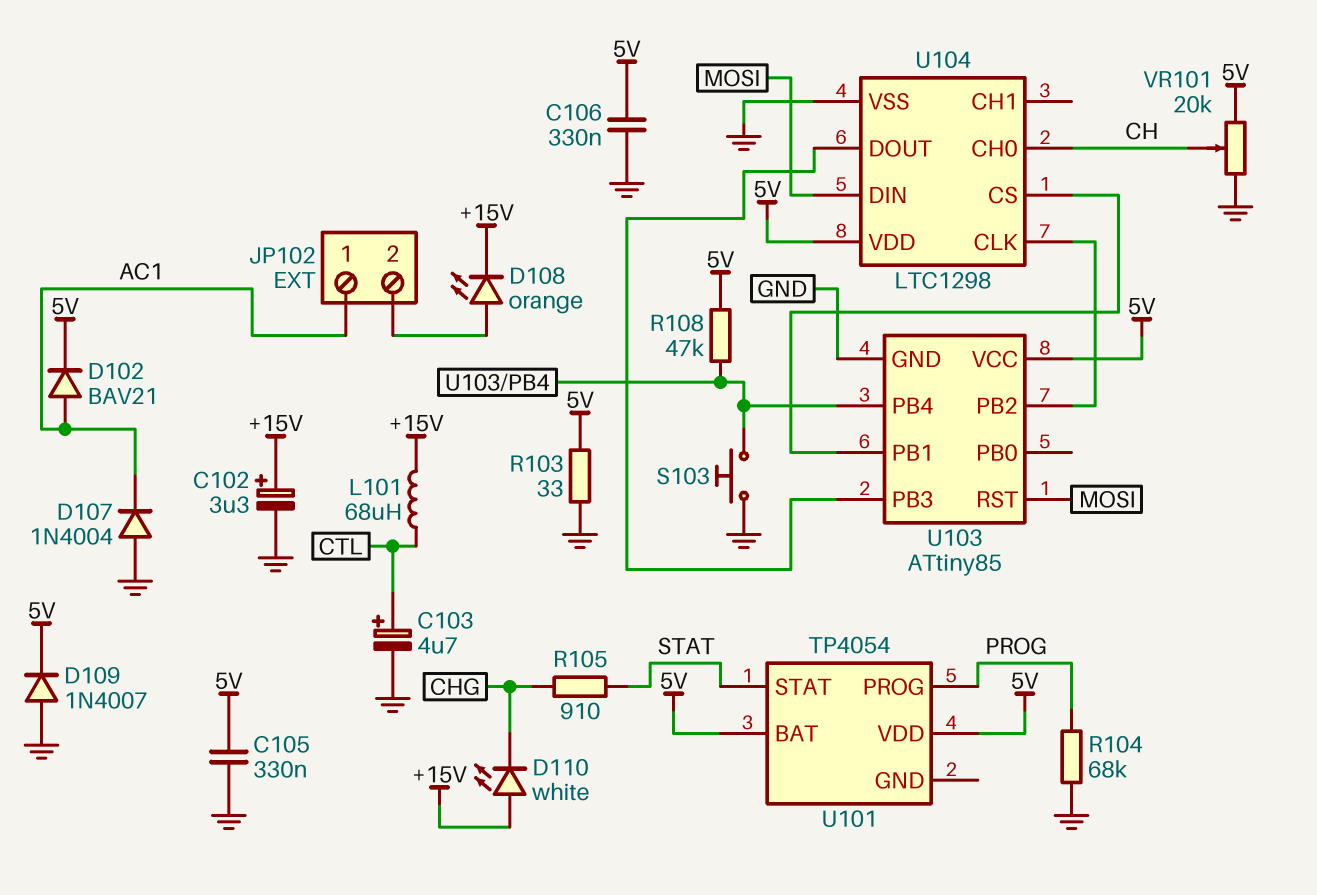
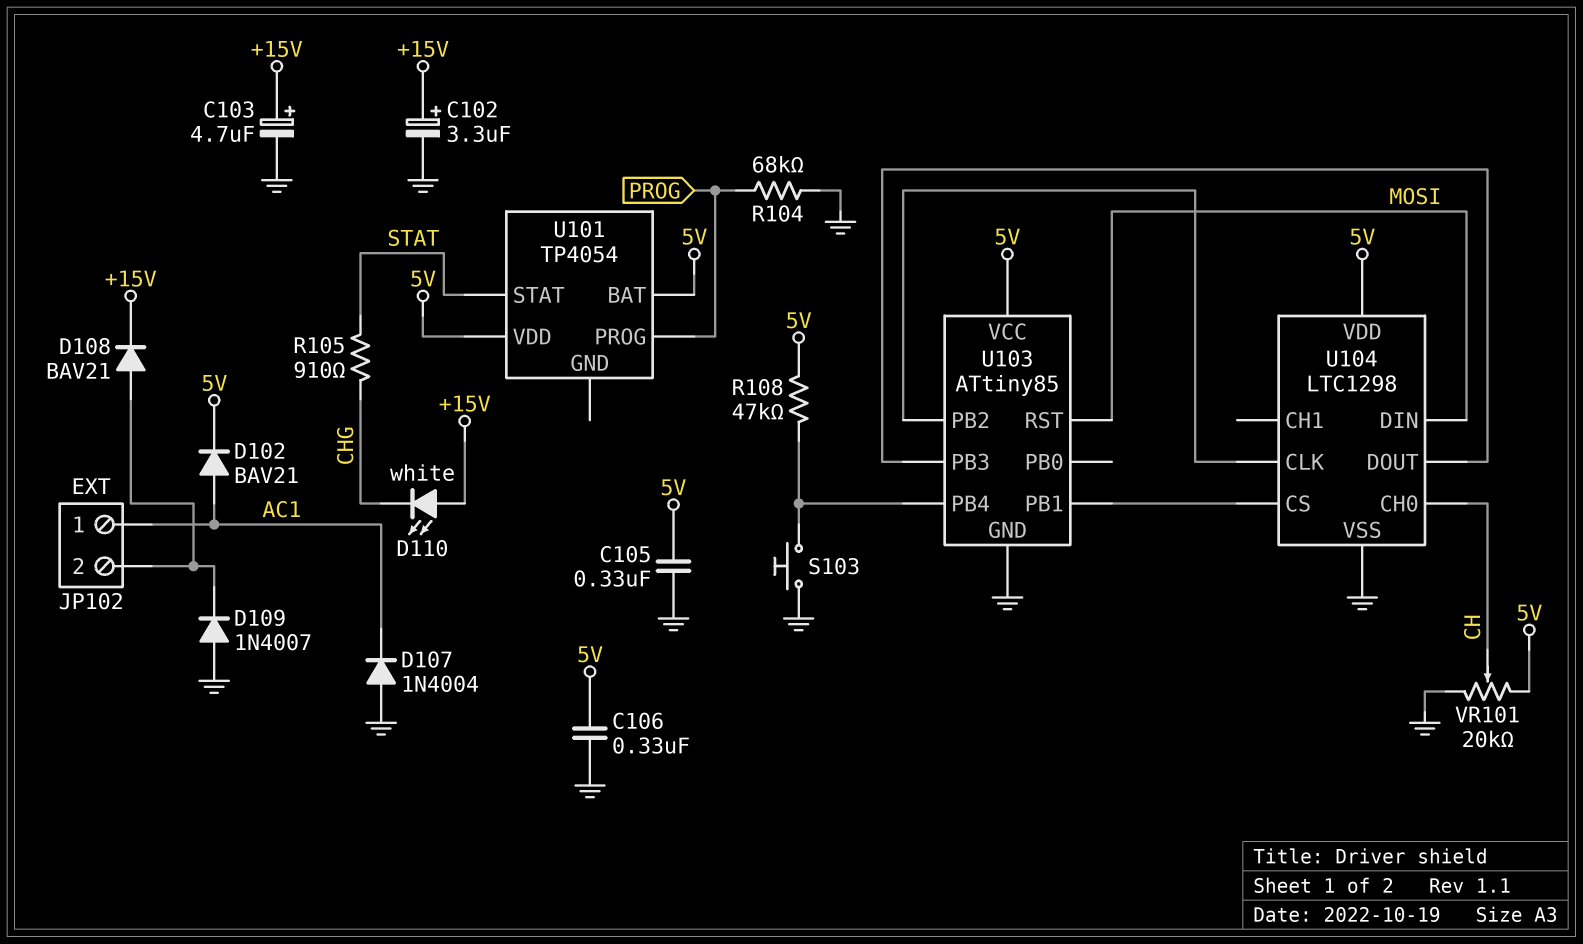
C103: 4.7uF (plus CTL, minus GND) -> 4.7uF (plus +15V, minus GND)
D108: LED orange (A JP102/2, K +15V) -> diode BAV21 (A JP102/2, K +15V)
D109: diode 1N4007 (A GND, K 5V) -> diode 1N4007 (A GND, K JP102/2)
L101: 68uH (+15V, CTL) -> none
R103: 33 (5V, GND) -> none

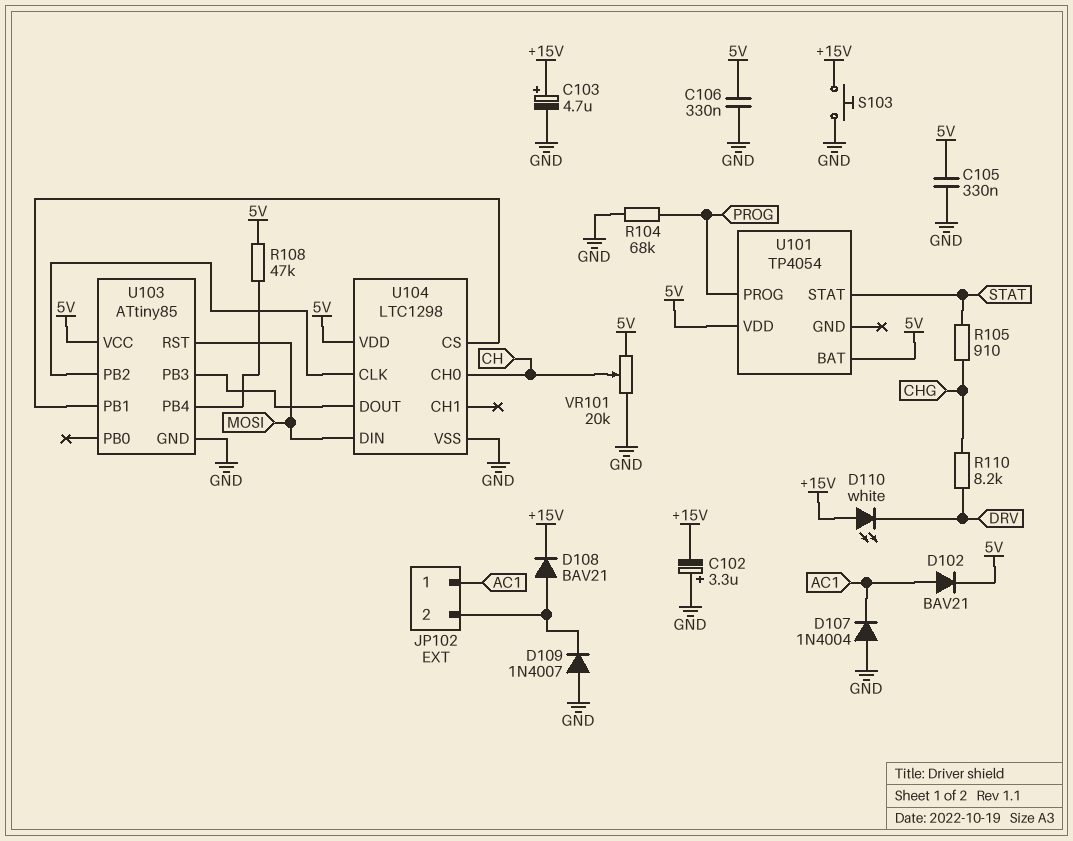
C102: 3.3uF (plus +15V, minus GND) -> 3.3uF (plus GND, minus +15V)
D110: LED white (A +15V, K CHG) -> LED white (A +15V, K DRV)
R110: none -> 8.2k (CHG, DRV)
S103: button (GND, U103/PB4) -> button (+15V, GND)

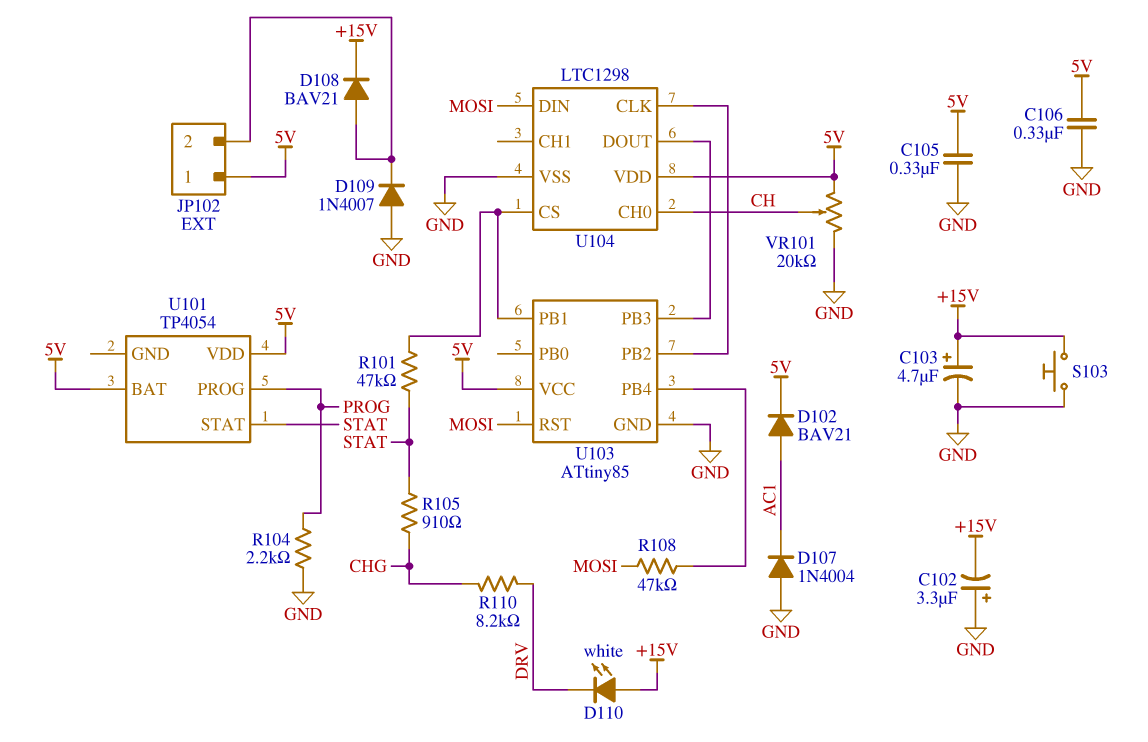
JP102 pin 1: AC1 -> 5V
R101: none -> 47k (STAT, U103/PB1)
R104: 68k (GND, PROG) -> 2.2k (GND, PROG)
R108: 47k (5V, U103/PB4) -> 47k (MOSI, U103/PB4)

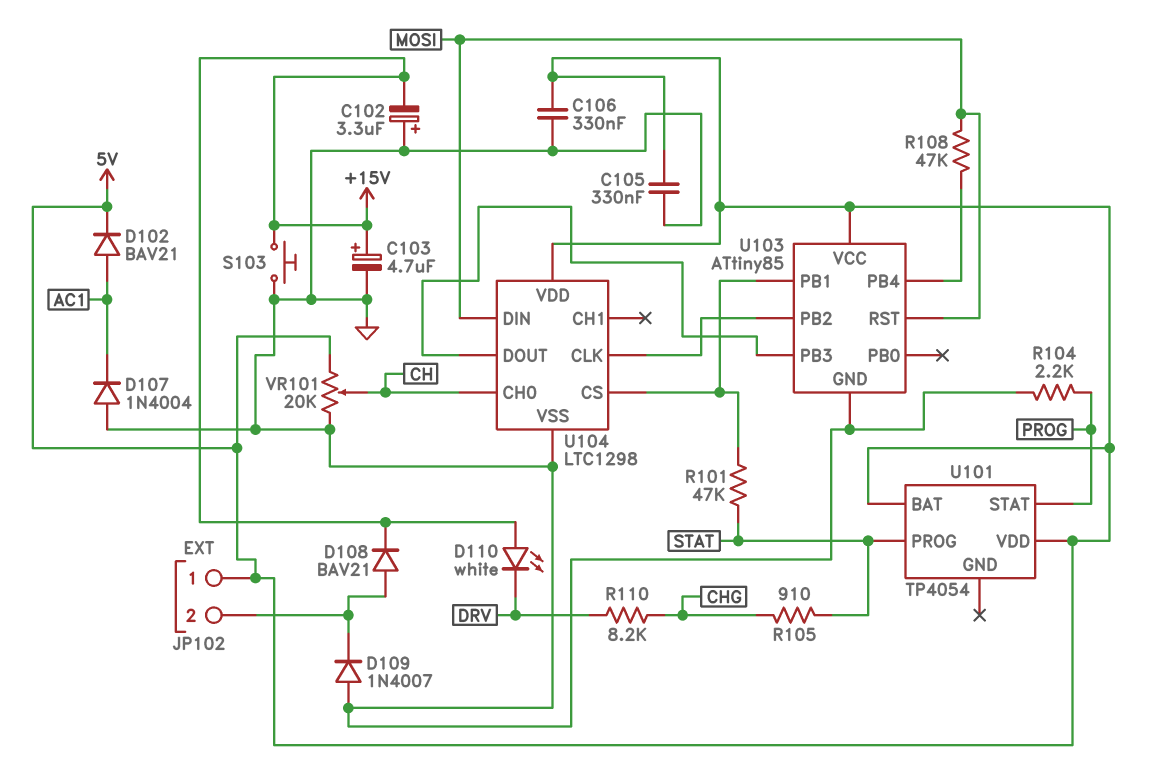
U101 pin PROG: PROG -> STAT
U101 pin STAT: STAT -> PROG

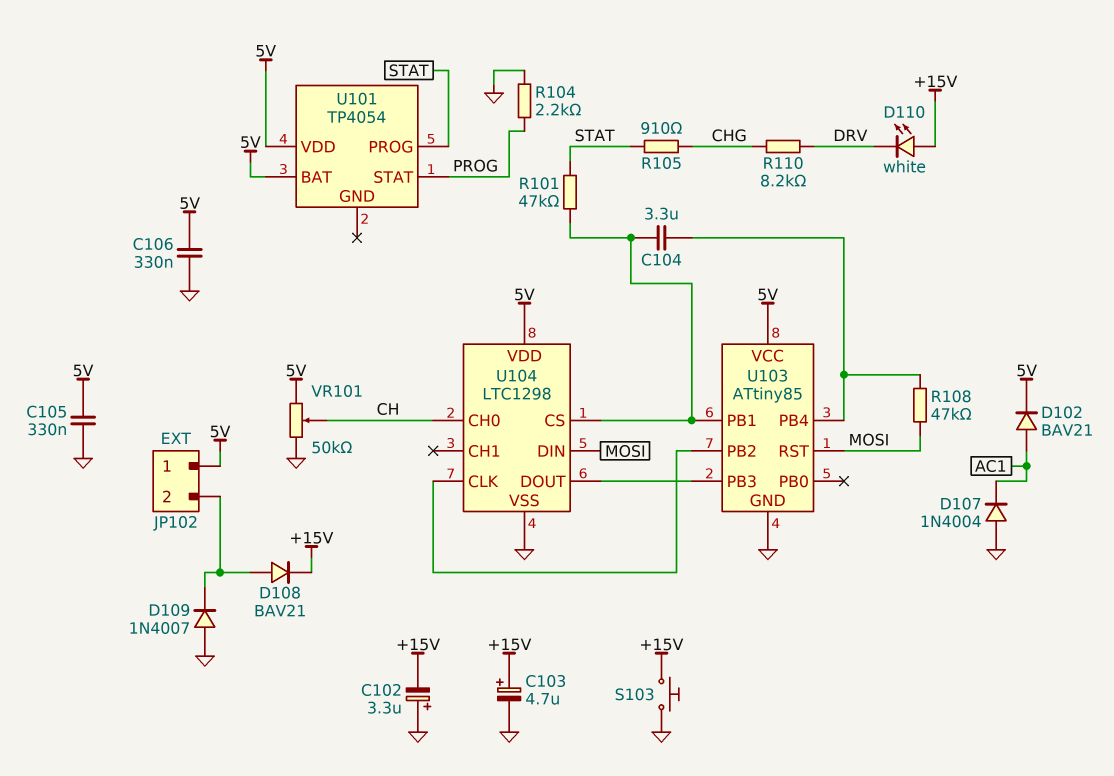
C104: none -> 3.3uF (U103/PB1, U103/PB4)
VR101: 20k (5V, GND, wiper CH) -> 50k (5V, GND, wiper CH)

